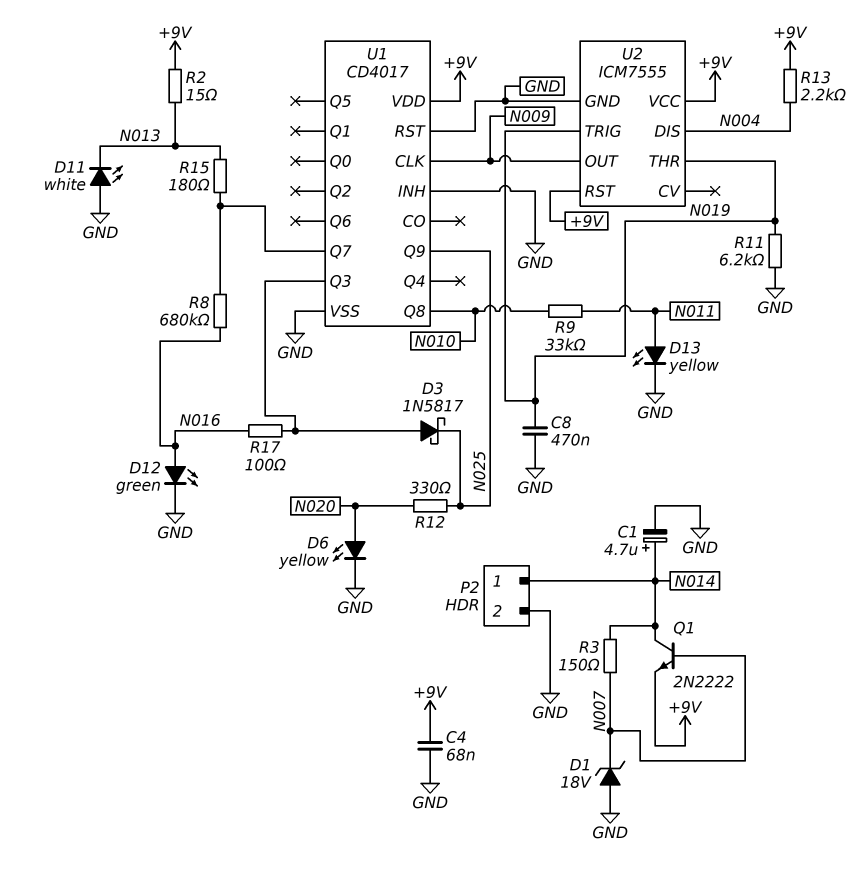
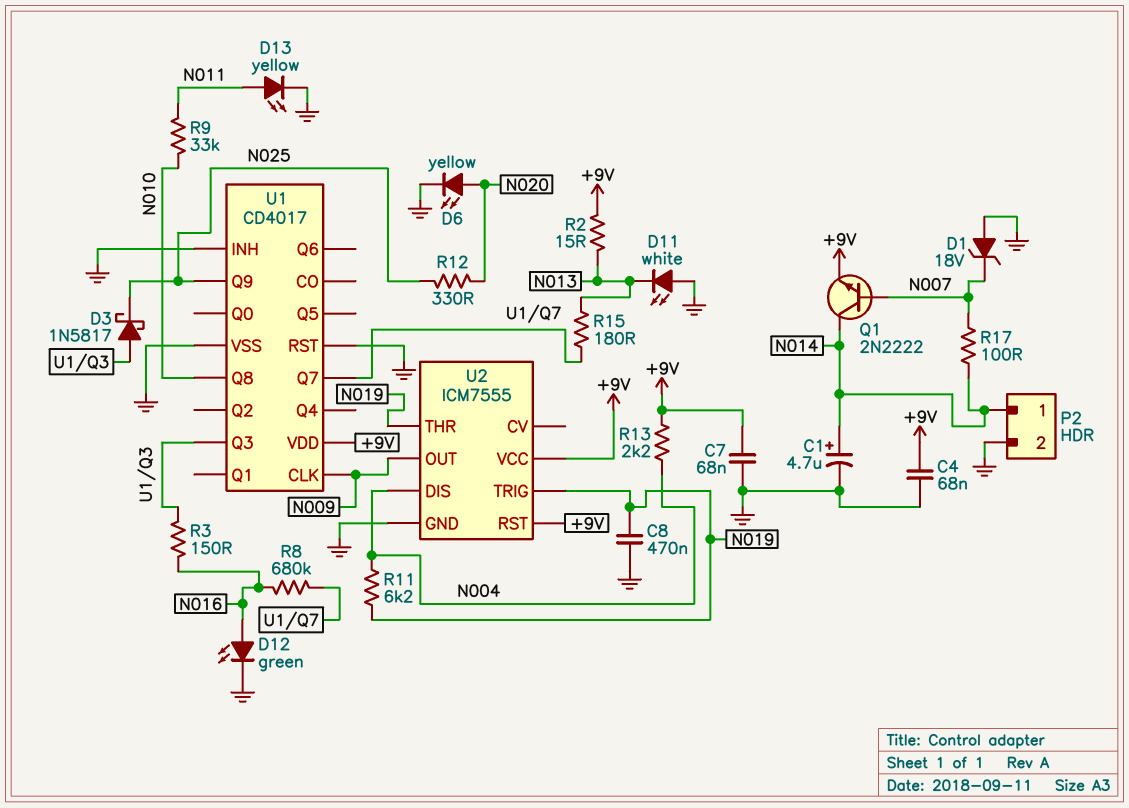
C7: none -> 68nF (+9V, GND)
R3: 150 (N007, N014) -> 150 (N016, U1/Q3)
R11: 6.2k (GND, N019) -> 6.2k (N004, N019)
R17: 100 (N016, U1/Q3) -> 100 (N007, N014)

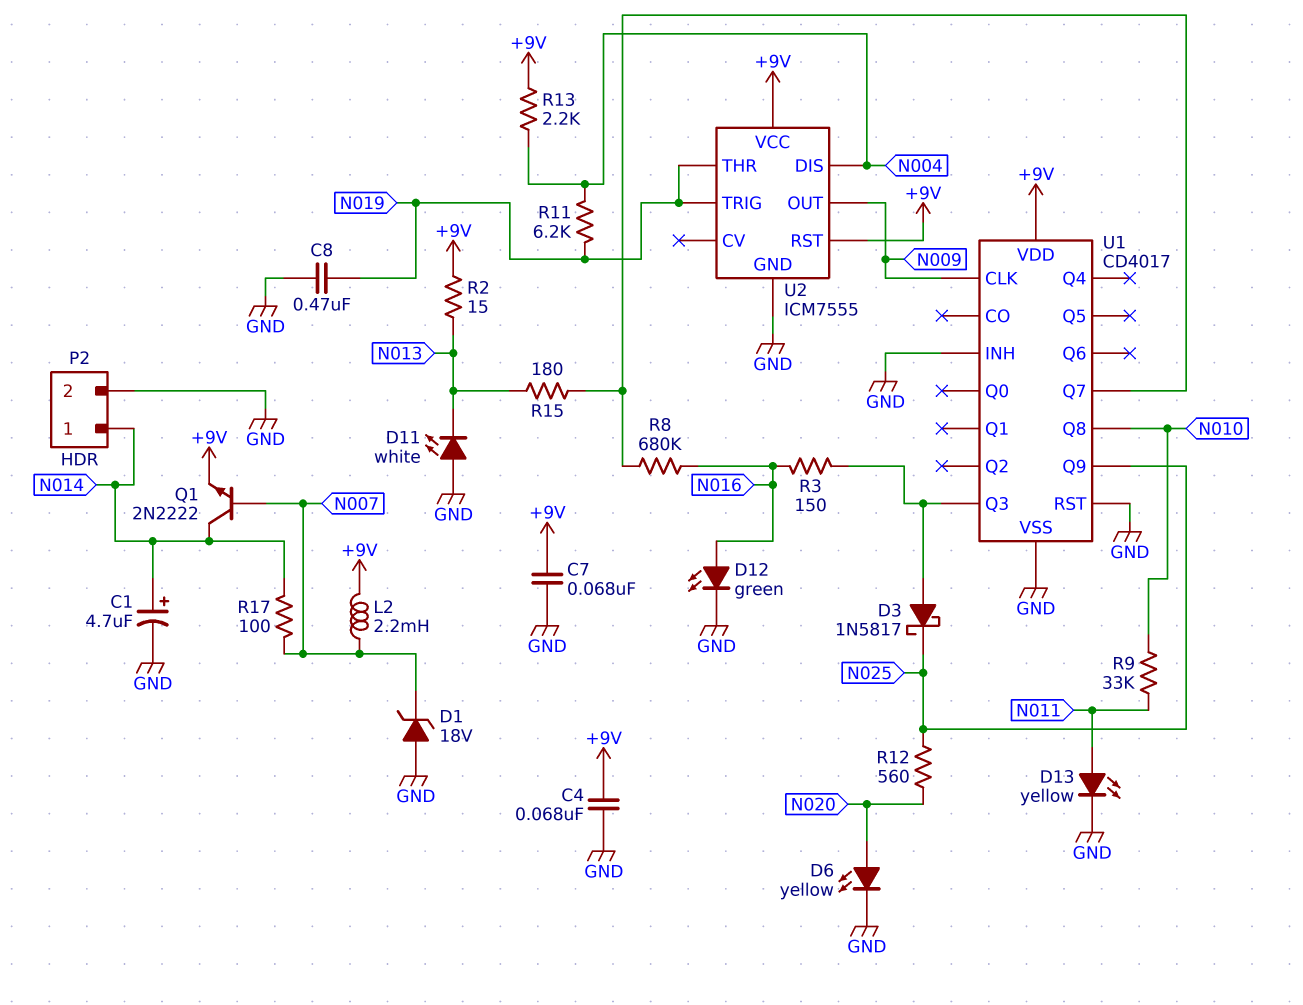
L2: none -> 2.2mH (+9V, N007)
R12: 330 (N020, N025) -> 560 (N020, N025)

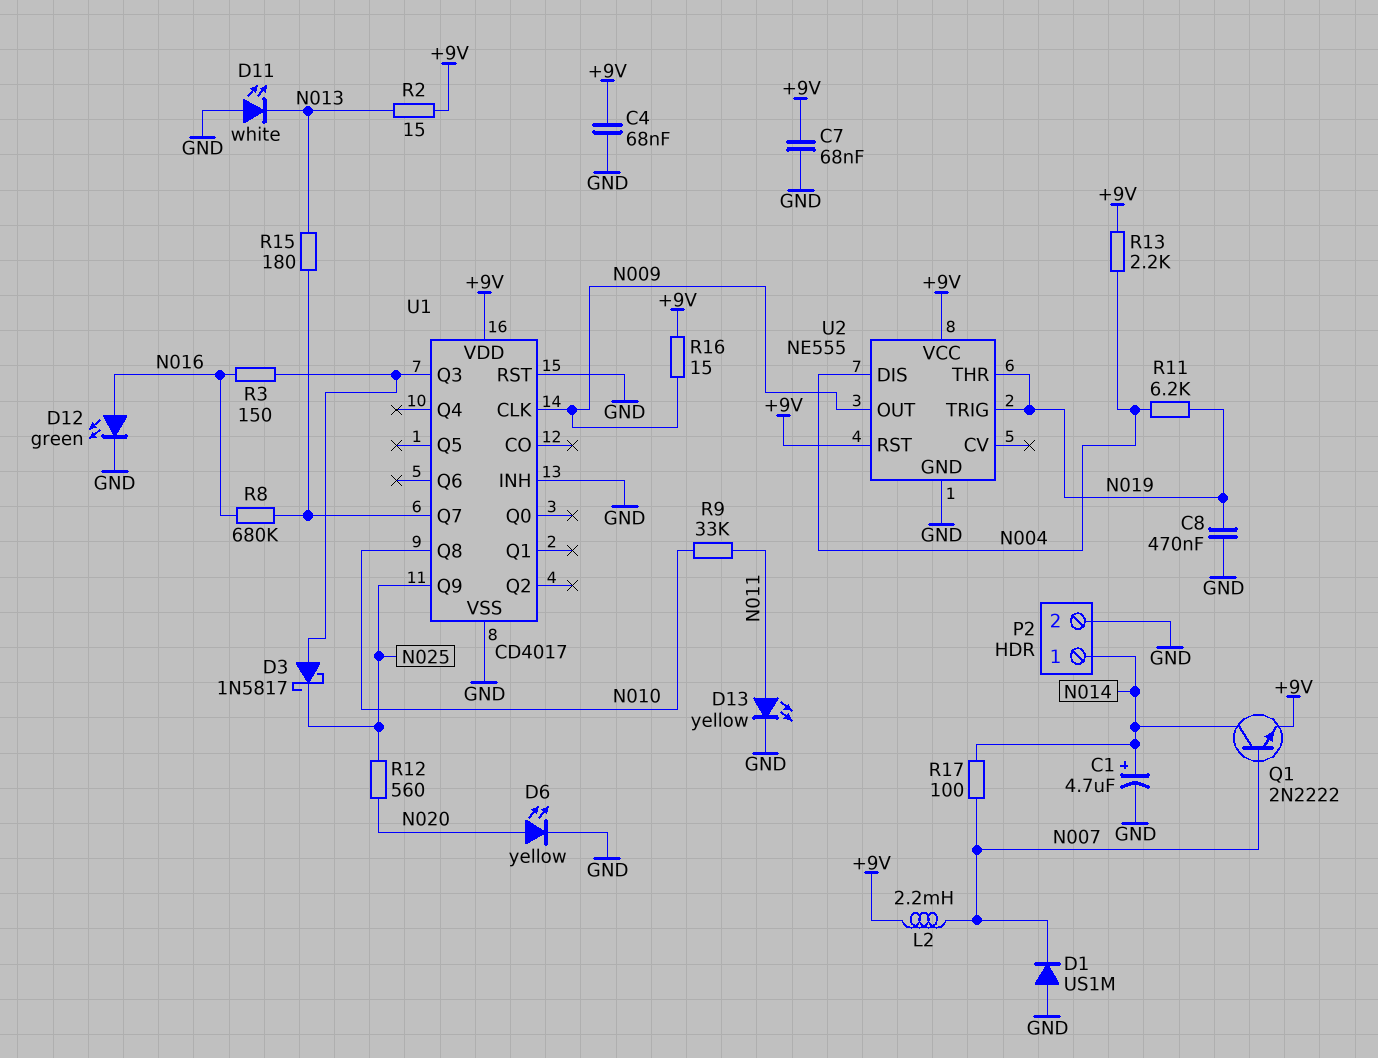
D1: zener 18V (A GND, K N007) -> diode US1M (A GND, K N007)
R16: none -> 15 (+9V, N009)
U2: ICM7555 -> NE555

